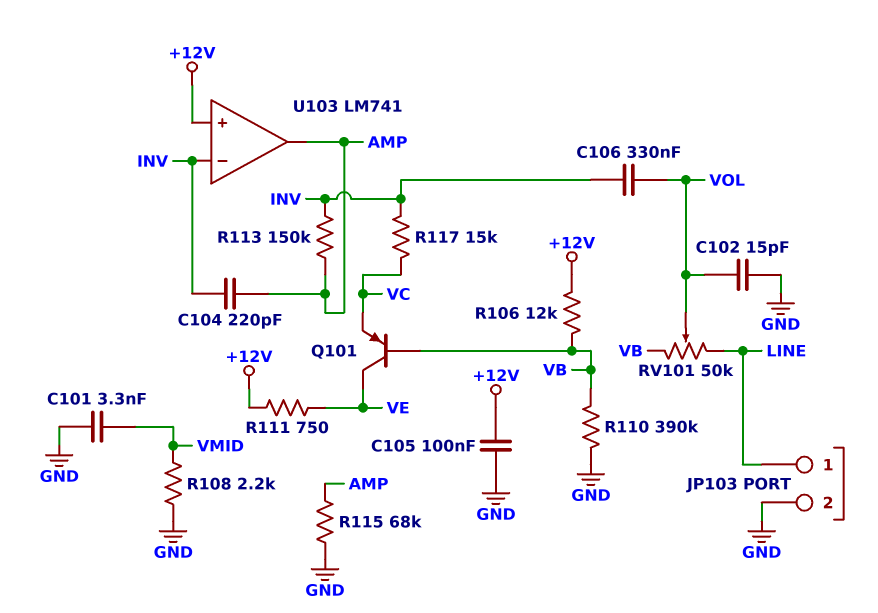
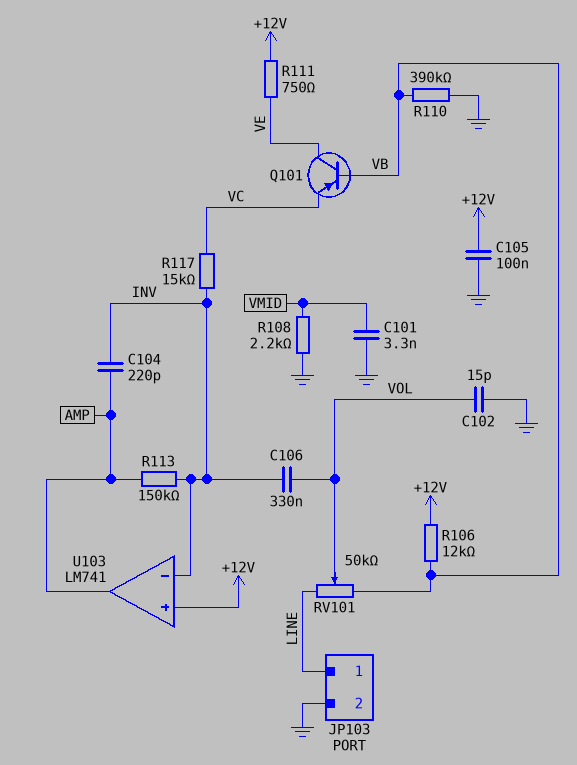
R115: 68k (AMP, GND) -> none

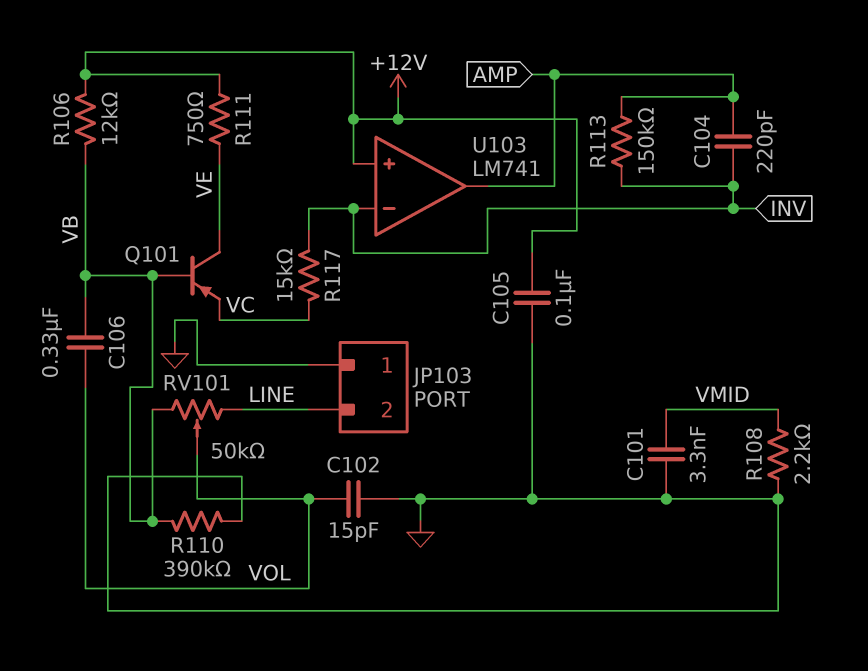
C106: 330nF (INV, VOL) -> 330nF (VB, VOL)
JP103 pin 1: LINE -> GND
JP103 pin 2: GND -> LINE

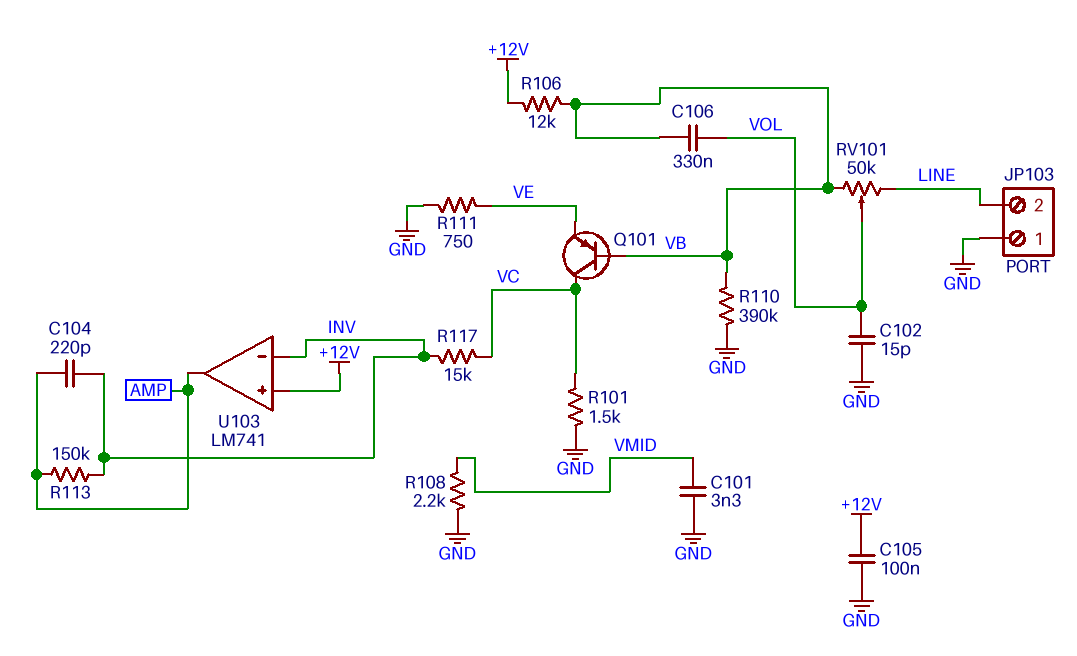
Q101: PNP (B VB, C VE, E VC) -> PNP (B VB, C VC, E VE)
R101: none -> 1.5k (GND, VC)
R111: 750 (+12V, VE) -> 750 (GND, VE)

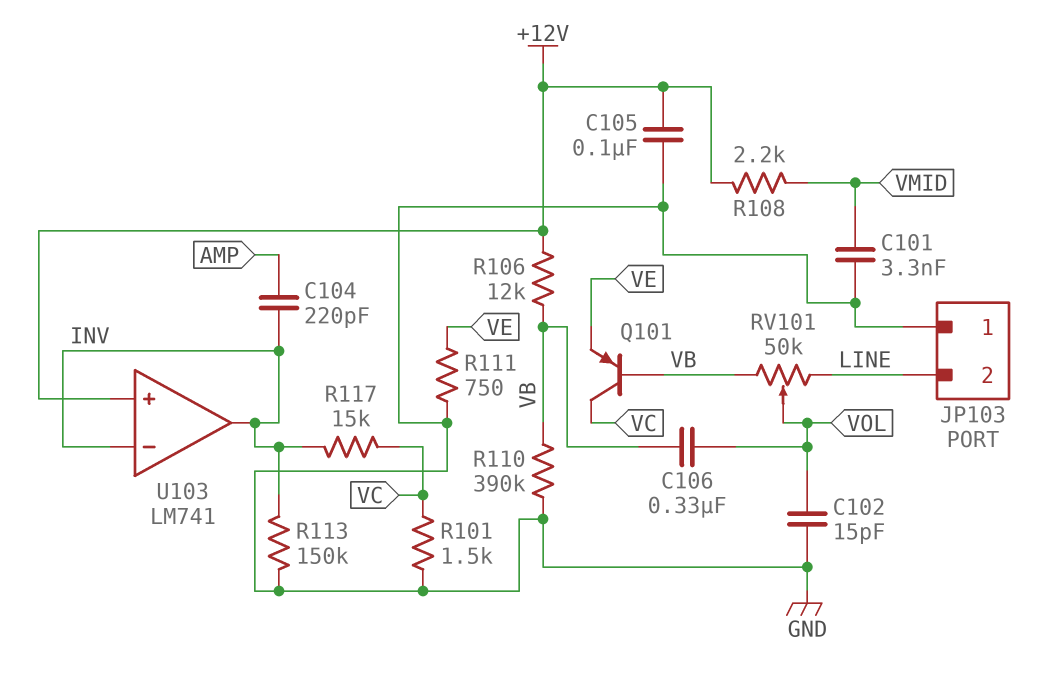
R108: 2.2k (GND, VMID) -> 2.2k (+12V, VMID)
R113: 150k (AMP, INV) -> 150k (GND, INV)
U103 pin out: AMP -> INV

